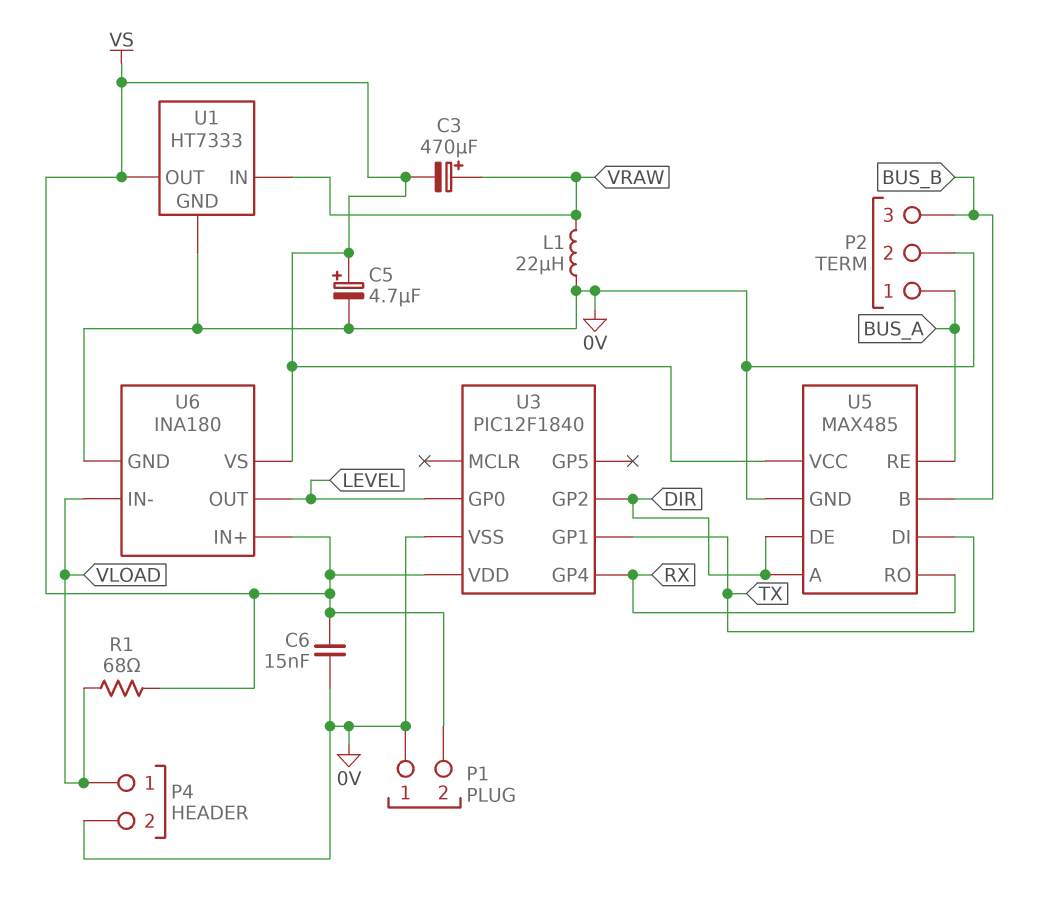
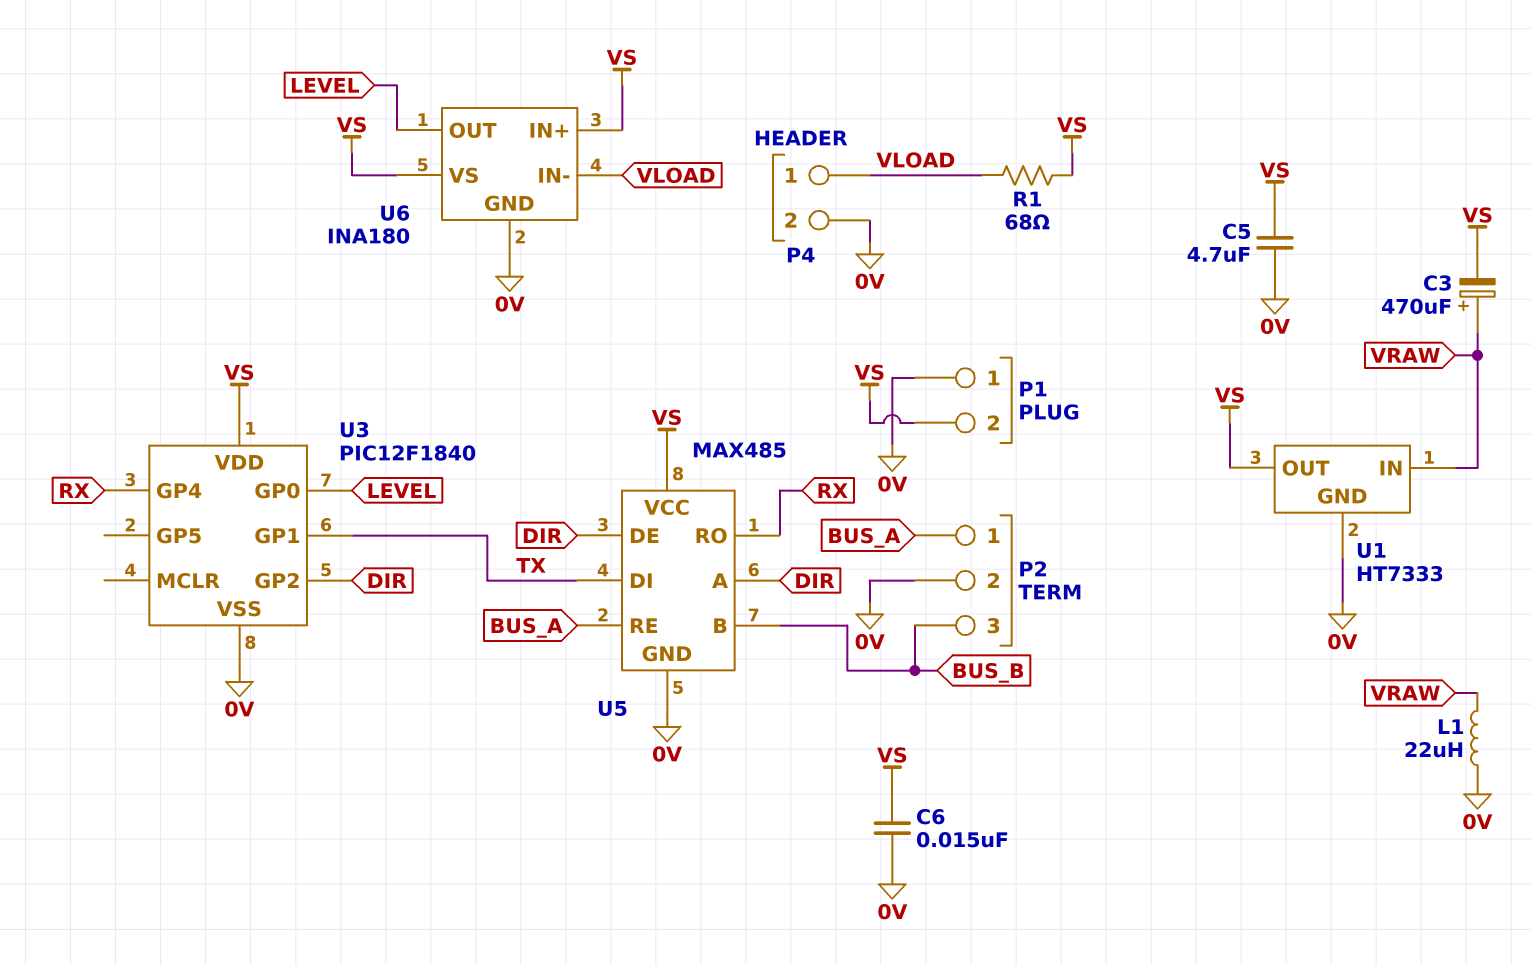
C5: 4.7uF (plus VS, minus 0V) -> 4.7uF (0V, VS)

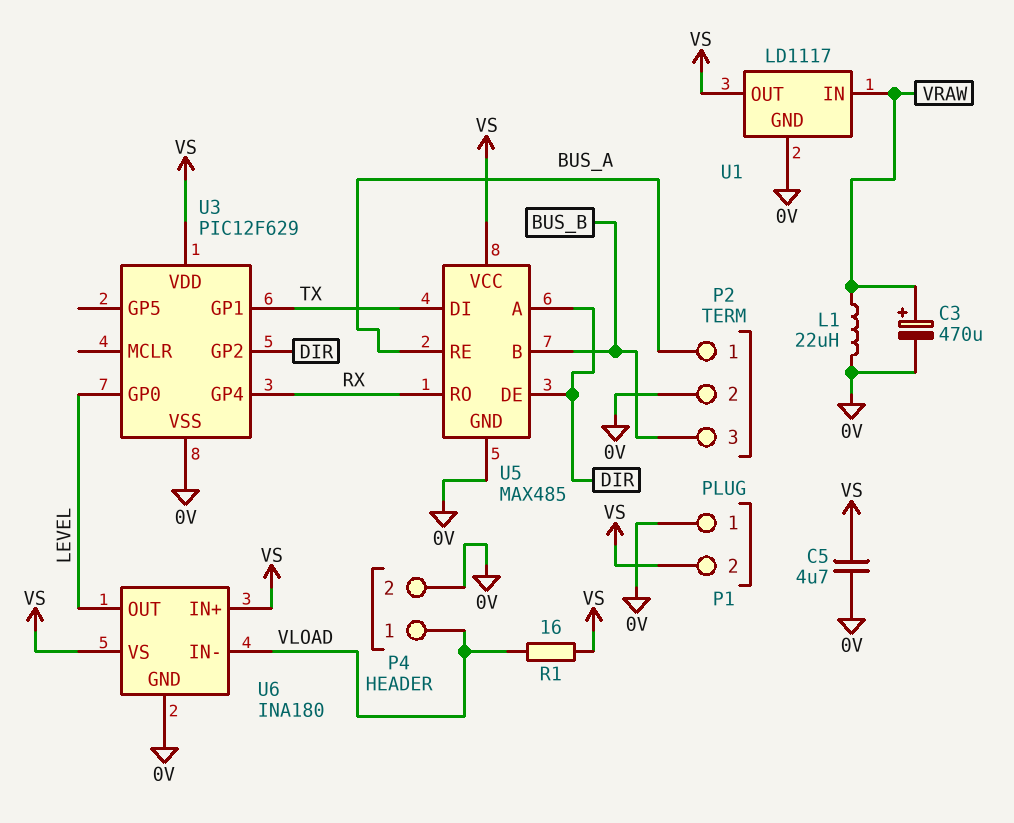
C3: 470uF (plus VRAW, minus VS) -> 470uF (plus VRAW, minus 0V)
C6: 15nF (0V, VS) -> none
R1: 68 (VLOAD, VS) -> 16 (VLOAD, VS)
U1: HT7333 -> LD1117
U3: PIC12F1840 -> PIC12F629

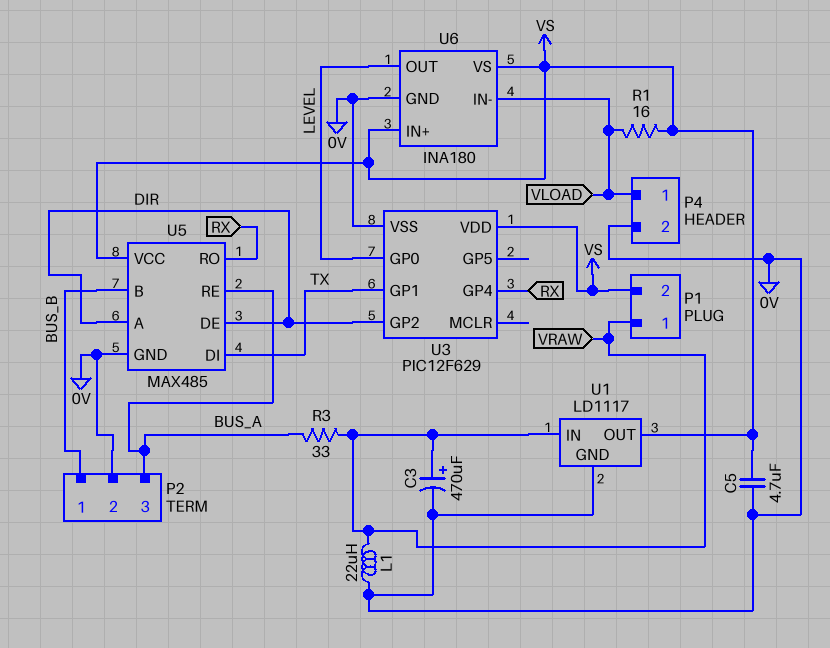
P1 pin 1: 0V -> VRAW
P2 pin 1: BUS_A -> BUS_B
P2 pin 3: BUS_B -> BUS_A
R3: none -> 33 (BUS_A, VRAW)

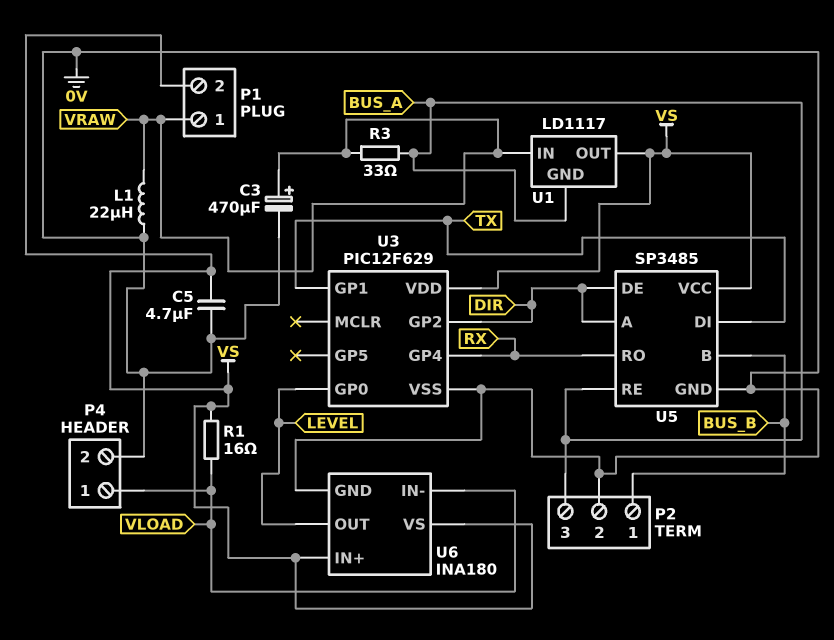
U1 pin GND: 0V -> BUS_A
U5: MAX485 -> SP3485

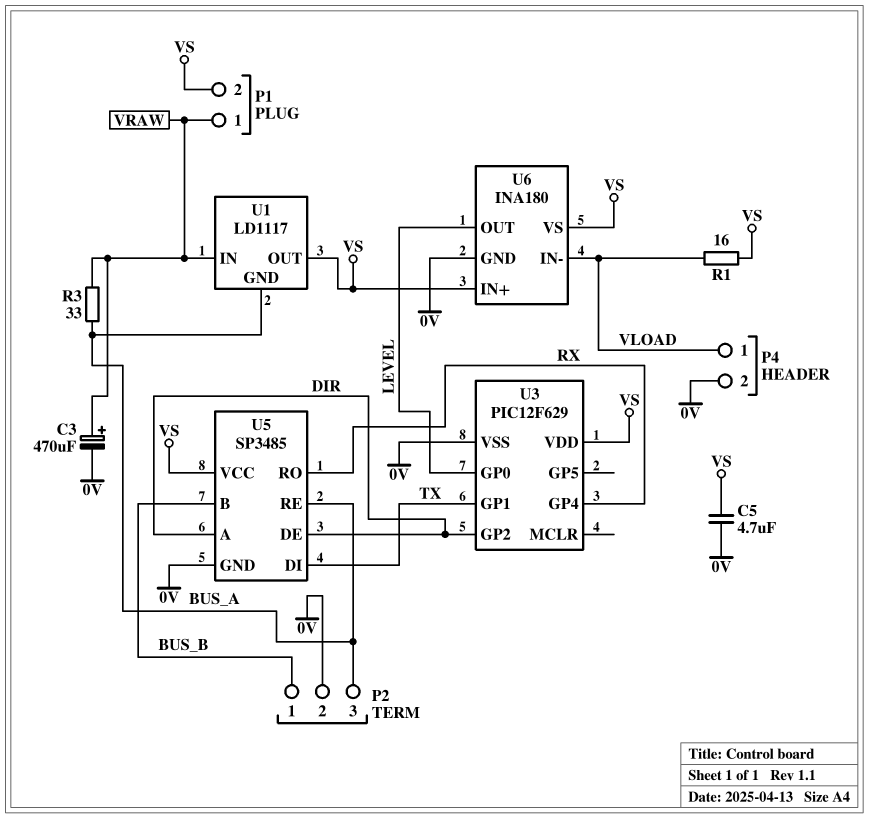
L1: 22uH (0V, VRAW) -> none

